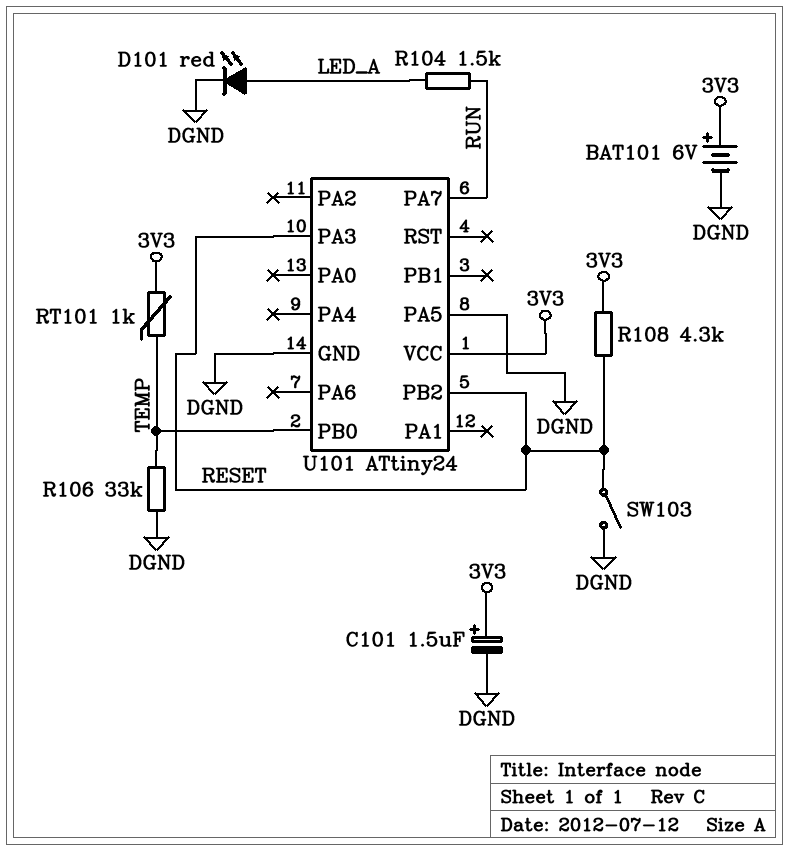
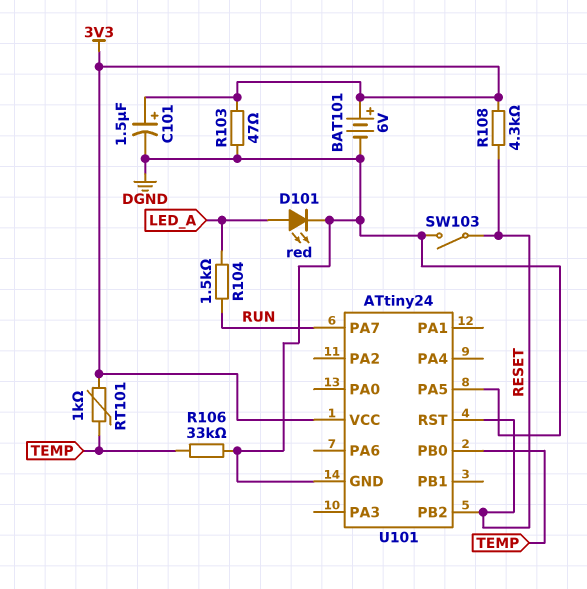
R103: none -> 47 (3V3, DGND)
U101 pin PA3: RESET -> none
U101 pin RST: none -> RESET

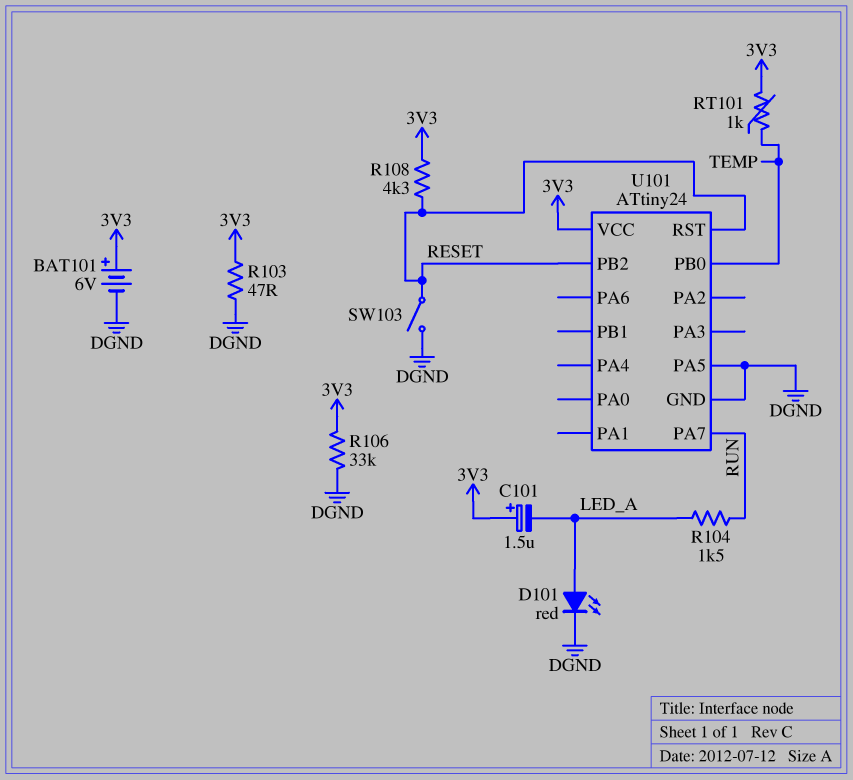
C101: 1.5uF (plus 3V3, minus DGND) -> 1.5uF (plus 3V3, minus LED_A)
R106: 33k (DGND, TEMP) -> 33k (3V3, DGND)

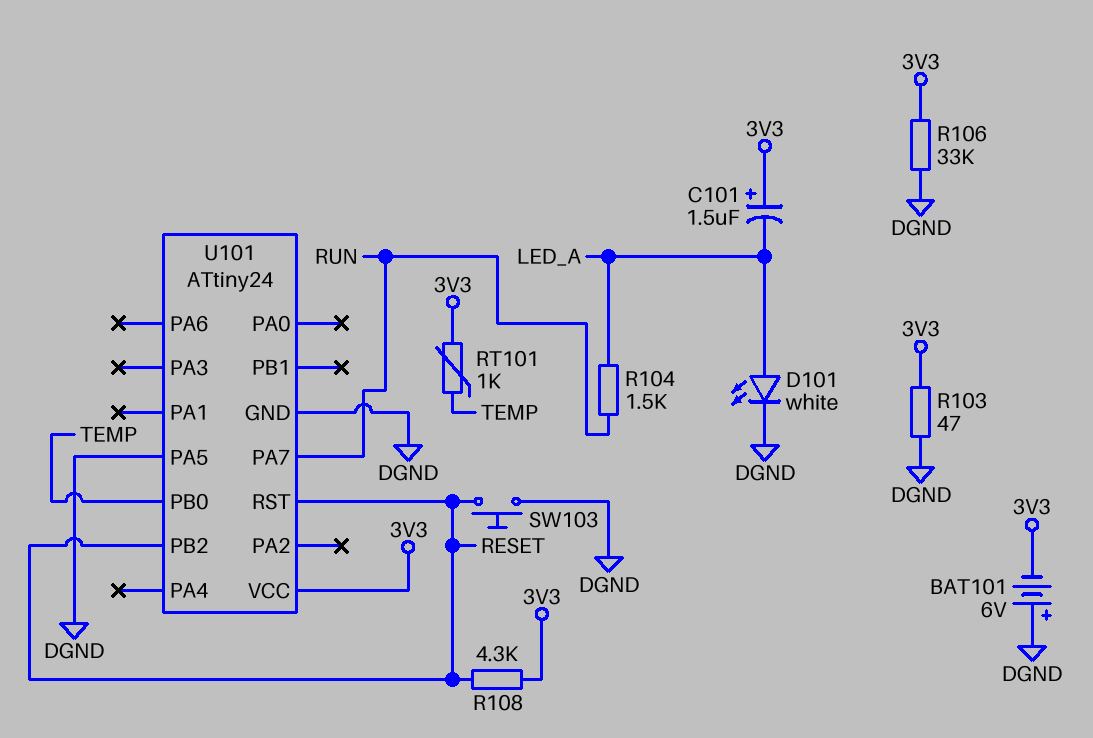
BAT101: 6V (plus 3V3, minus DGND) -> 6V (plus DGND, minus 3V3)
D101: LED red (A LED_A, K DGND) -> LED white (A LED_A, K DGND)
SW103: switch (DGND, RESET) -> button (DGND, RESET)

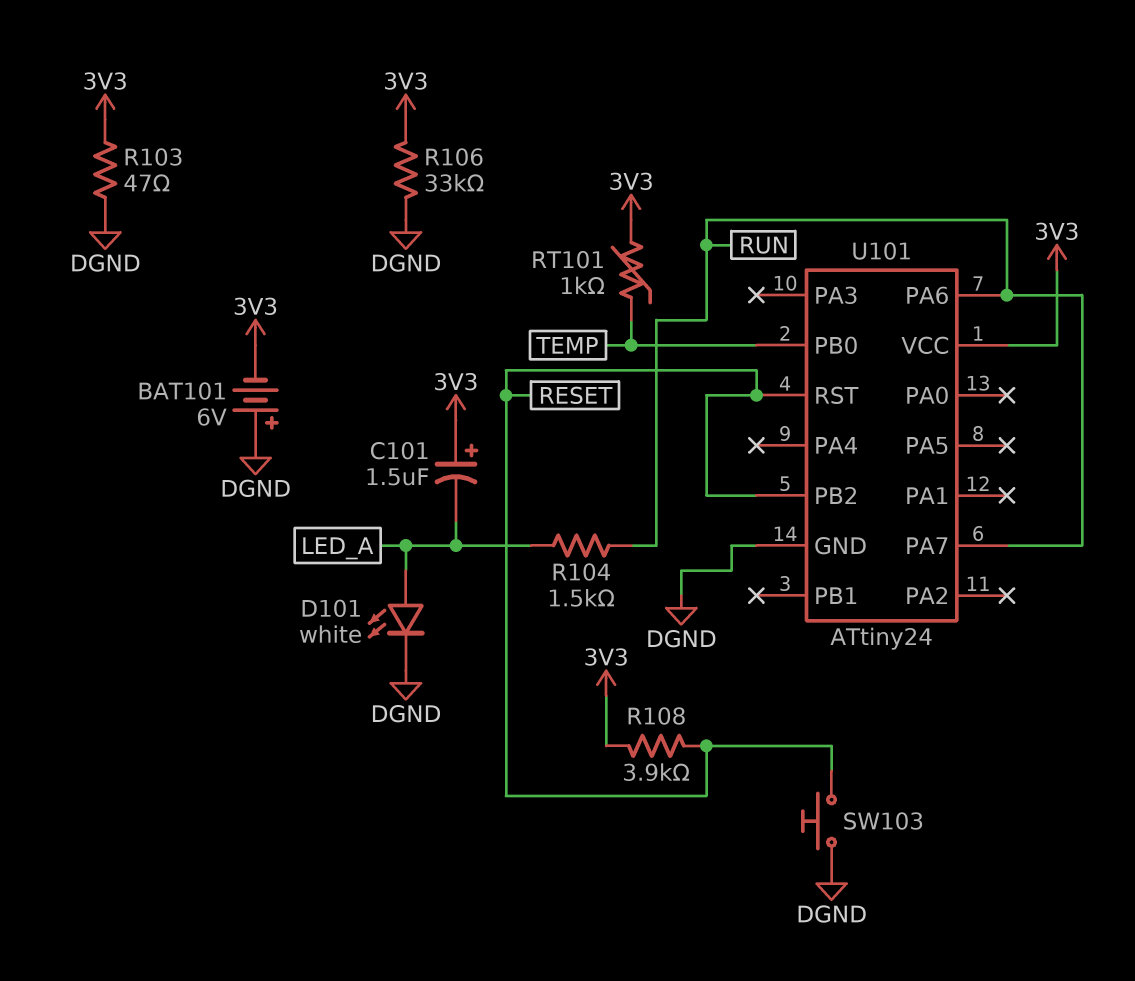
R108: 4.3k (3V3, RESET) -> 3.9k (3V3, RESET)
U101 pin PA5: DGND -> none
U101 pin PA6: none -> RUN

